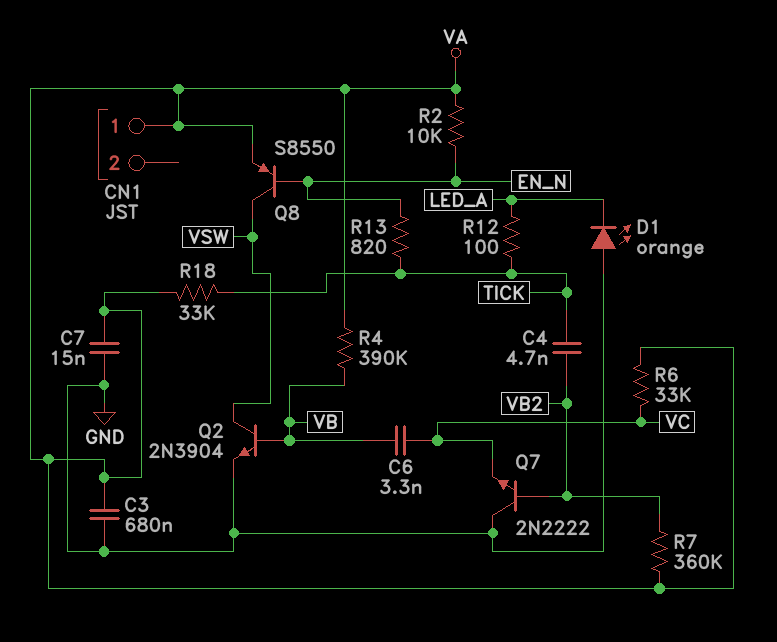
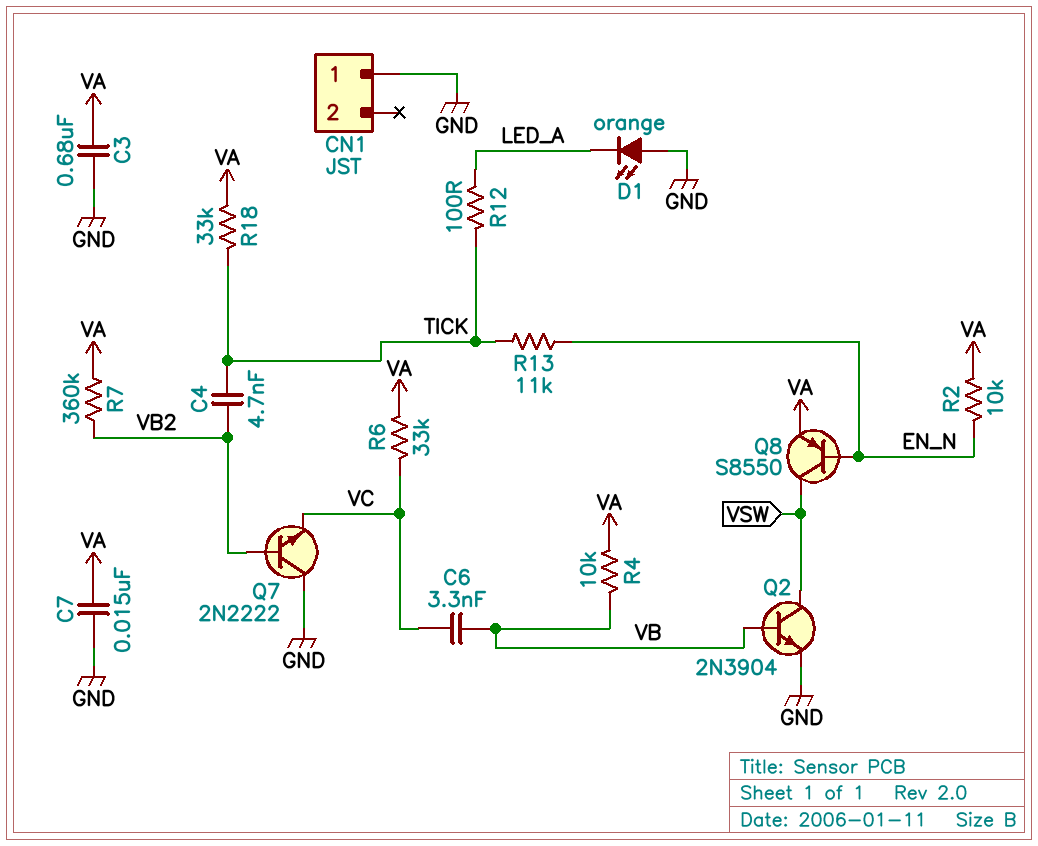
CN1 pin 1: VA -> GND
R4: 390k (VA, VB) -> 10k (VA, VB)
R13: 820 (EN_N, TICK) -> 11k (EN_N, TICK)

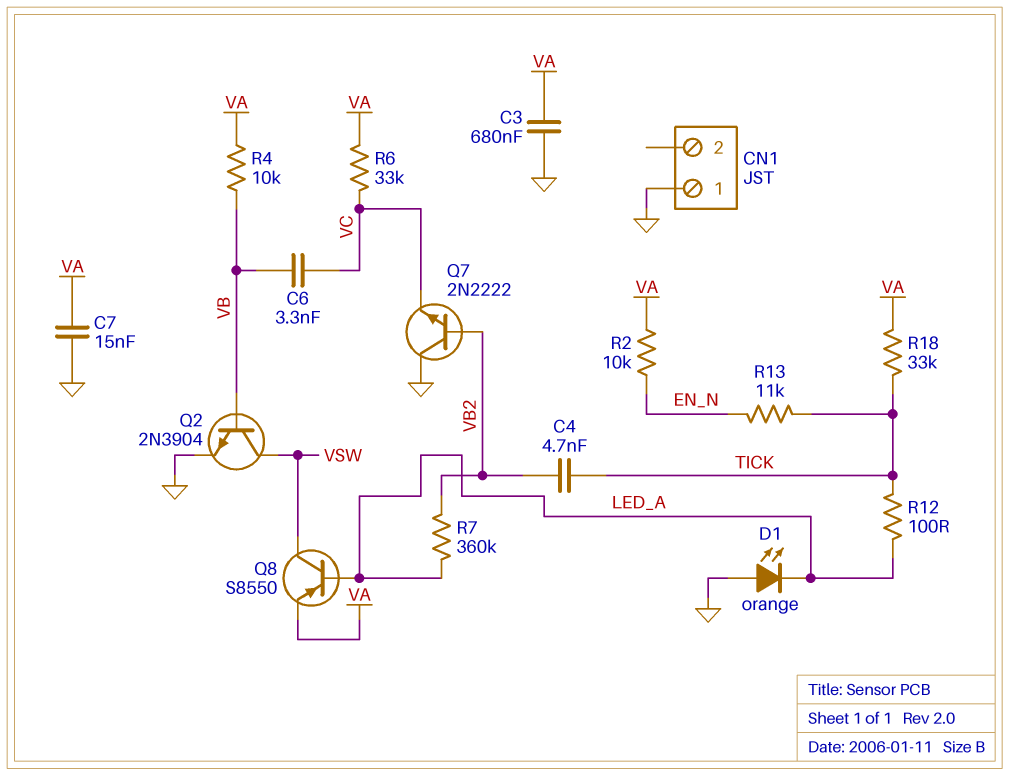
Q8: PNP S8550 (B EN_N, C VSW, E VA) -> PNP S8550 (B LED_A, C VSW, E VA)
R7: 360k (VA, VB2) -> 360k (LED_A, VB2)

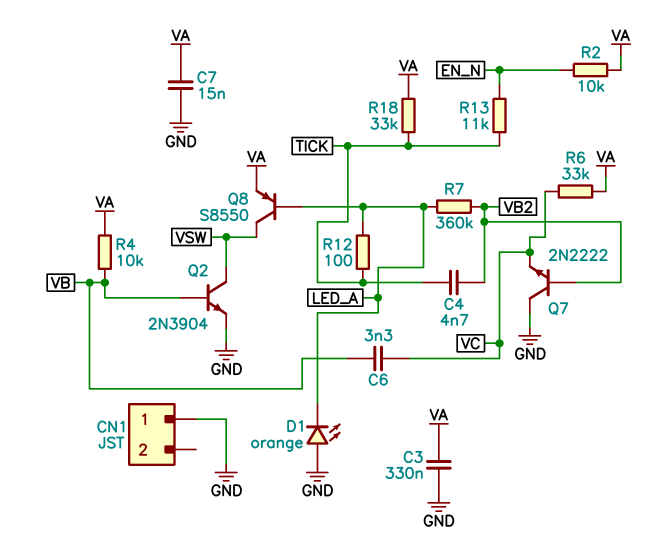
C3: 680nF (GND, VA) -> 330nF (GND, VA)

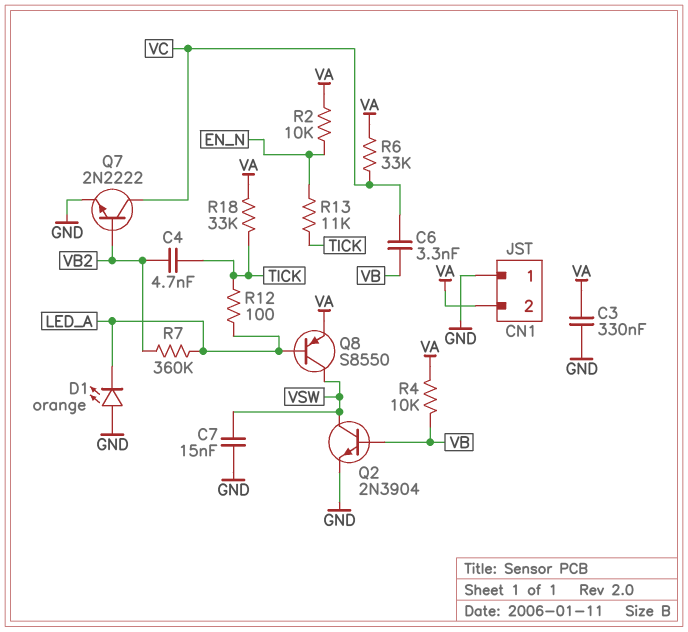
C7: 15nF (GND, VA) -> 15nF (GND, VSW)
CN1 pin 2: none -> VA
Q7: NPN 2N2222 (B VB2, C GND, E VC) -> NPN 2N2222 (B VB2, C VC, E GND)

